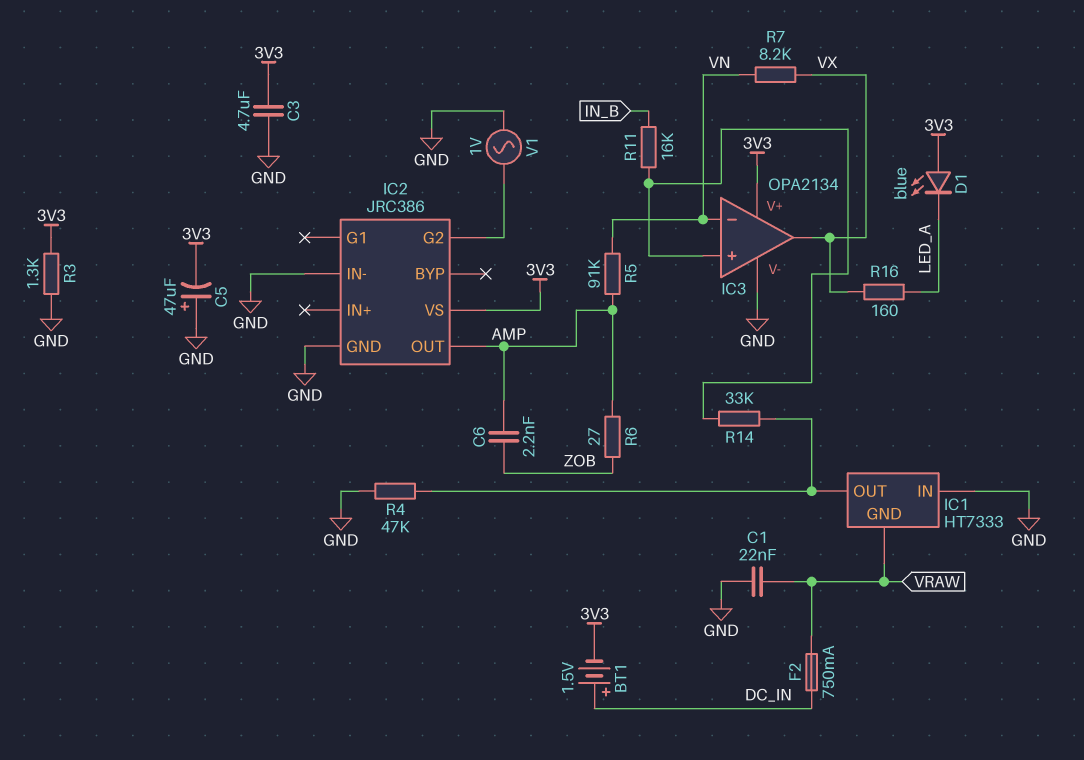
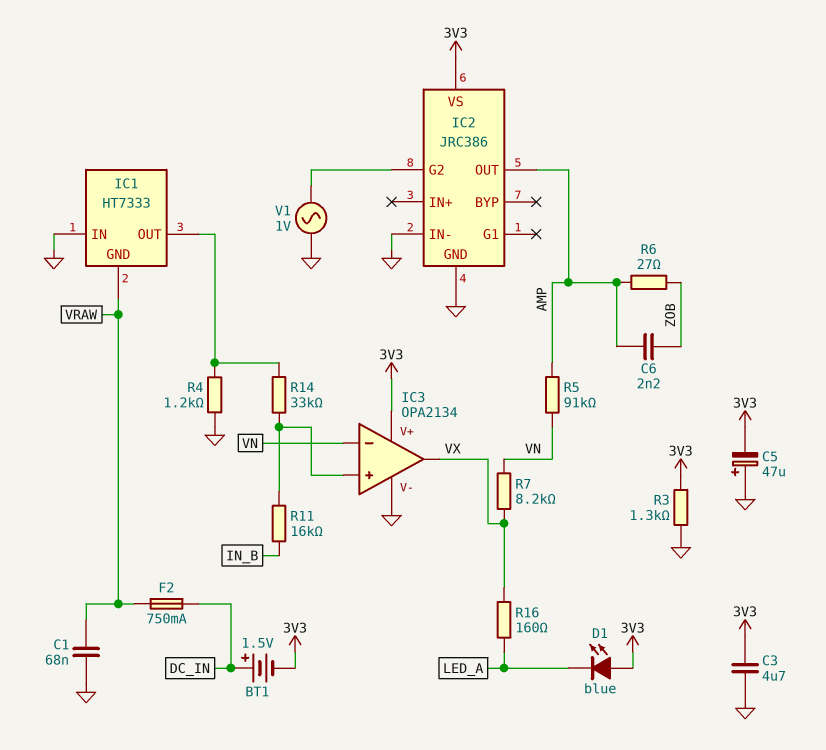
C1: 22nF (GND, VRAW) -> 68nF (GND, VRAW)
R4: 47k (GND, IC1/OUT) -> 1.2k (GND, IC1/OUT)

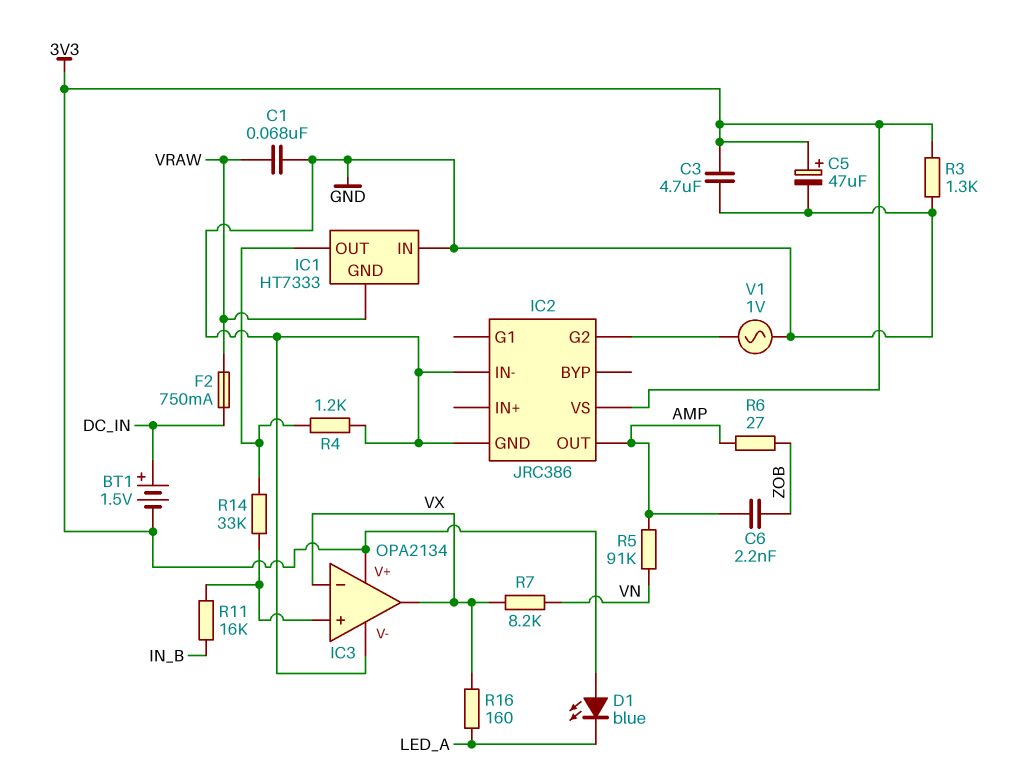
C5: 47uF (plus GND, minus 3V3) -> 47uF (plus 3V3, minus GND)
IC3 pin in-: VN -> VX

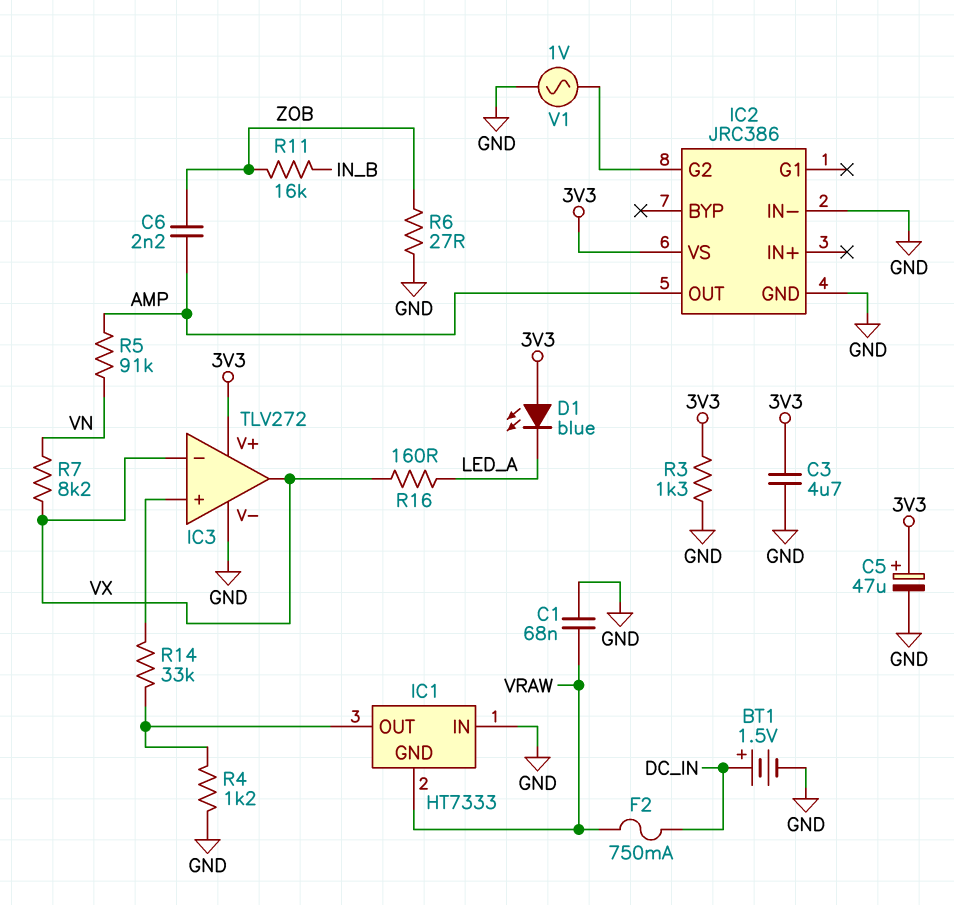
BT1: 1.5V (plus DC_IN, minus 3V3) -> 1.5V (plus DC_IN, minus GND)
IC3: OPA2134 -> TLV272
R6: 27 (AMP, ZOB) -> 27 (GND, ZOB)
R11: 16k (IC3/in+, IN_B) -> 16k (IN_B, ZOB)

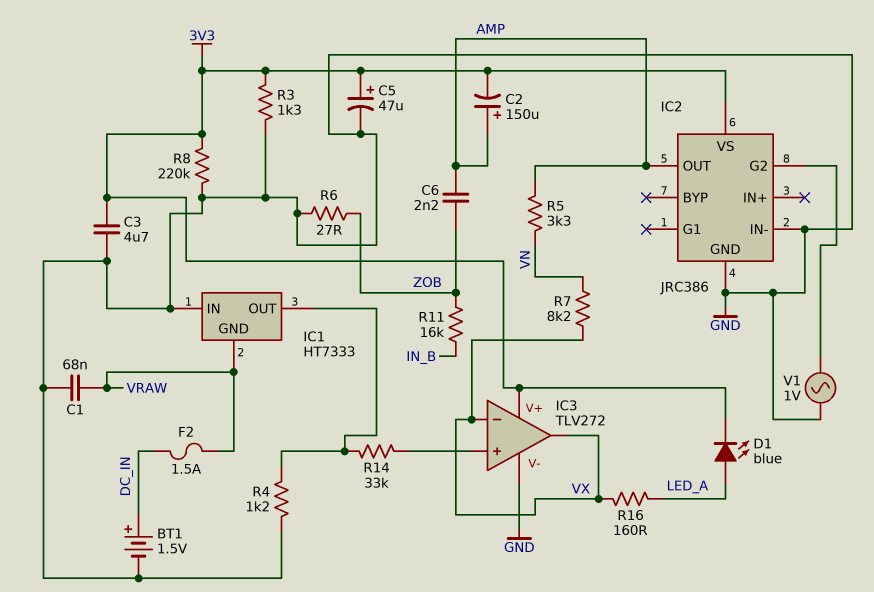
C2: none -> 150uF (plus AMP, minus 3V3)
D1: LED blue (A 3V3, K LED_A) -> LED blue (A LED_A, K 3V3)
F2: 750mA (DC_IN, VRAW) -> 1.5A (DC_IN, VRAW)
R5: 91k (AMP, VN) -> 3.3k (AMP, VN)
R8: none -> 220k (3V3, GND)

